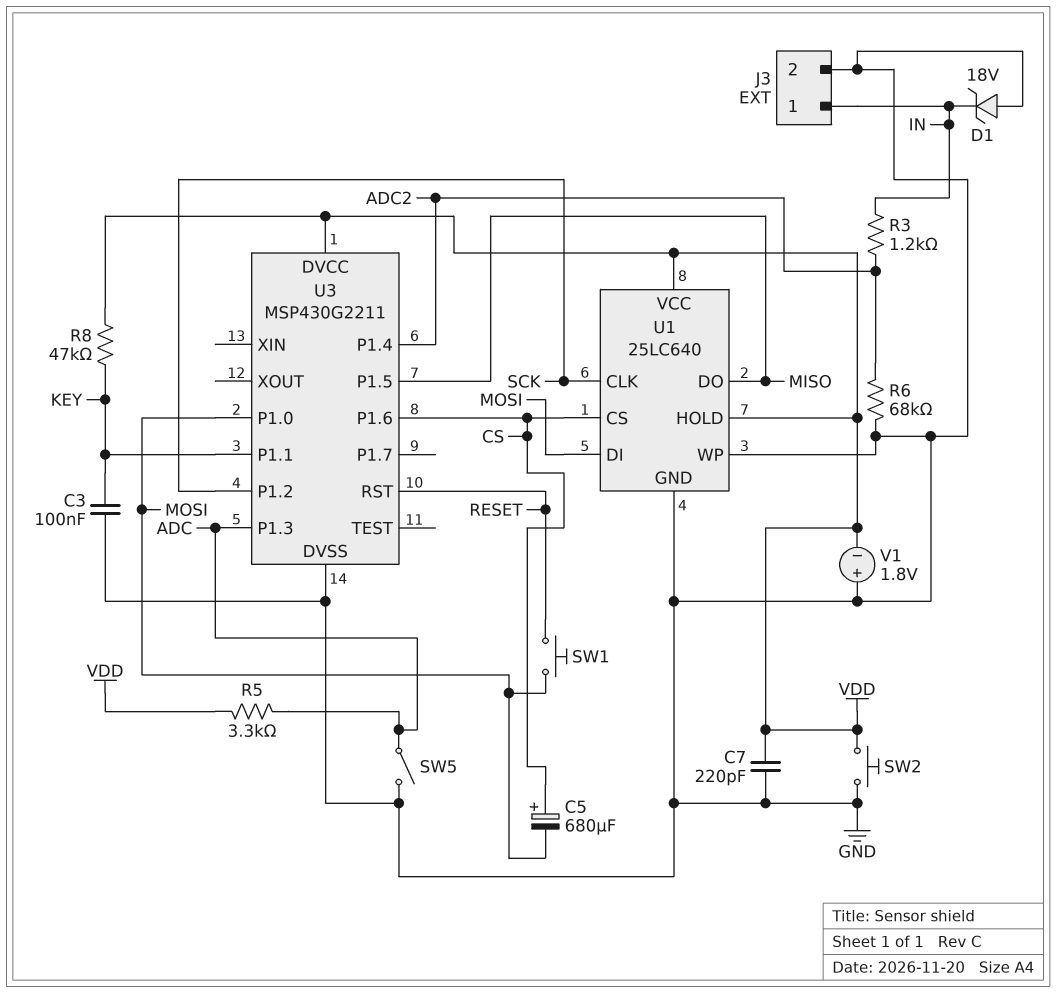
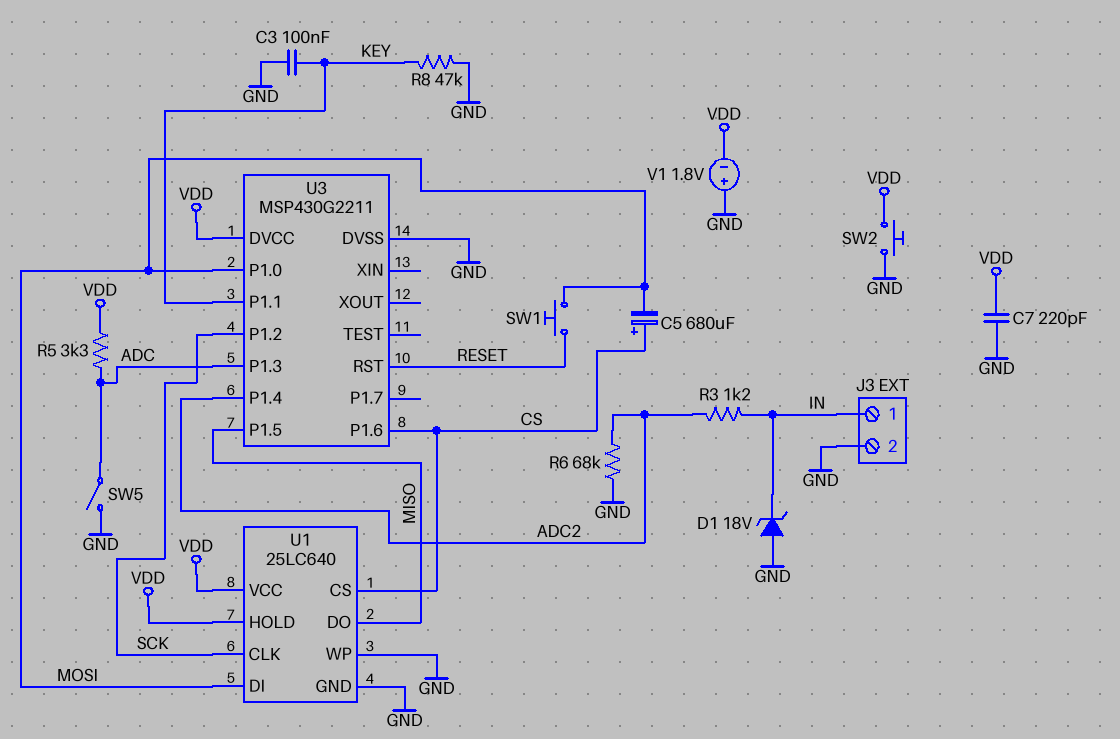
R8: 47k (KEY, VDD) -> 47k (GND, KEY)

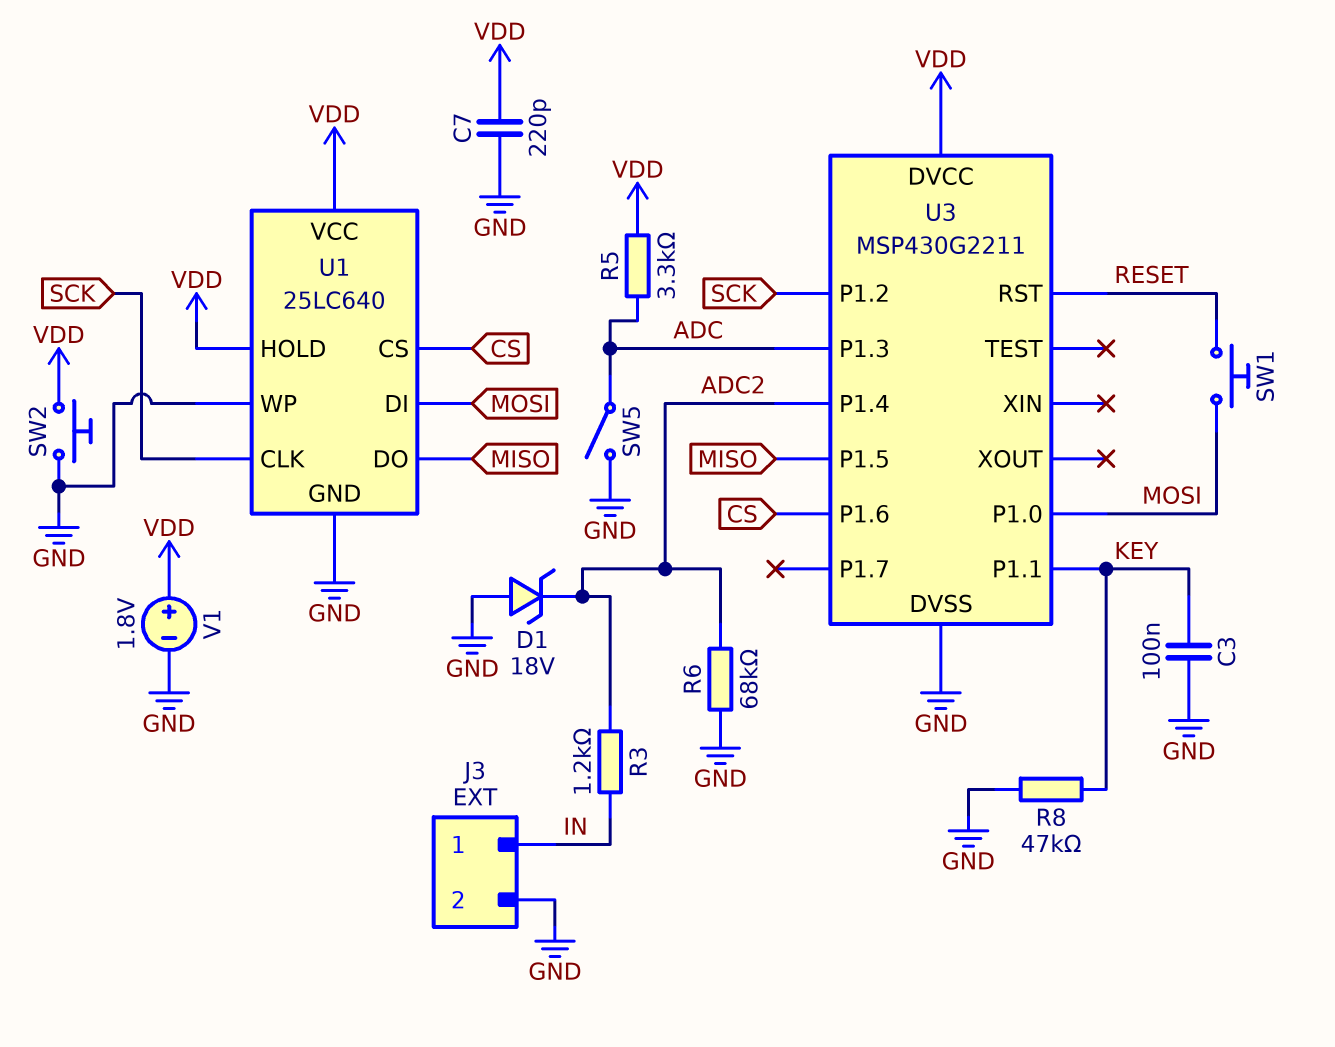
C5: 680uF (plus CS, minus MOSI) -> none
D1: zener 18V (A GND, K IN) -> zener 18V (A GND, K ADC2)
V1: 1.8V (plus GND, minus VDD) -> 1.8V (plus VDD, minus GND)

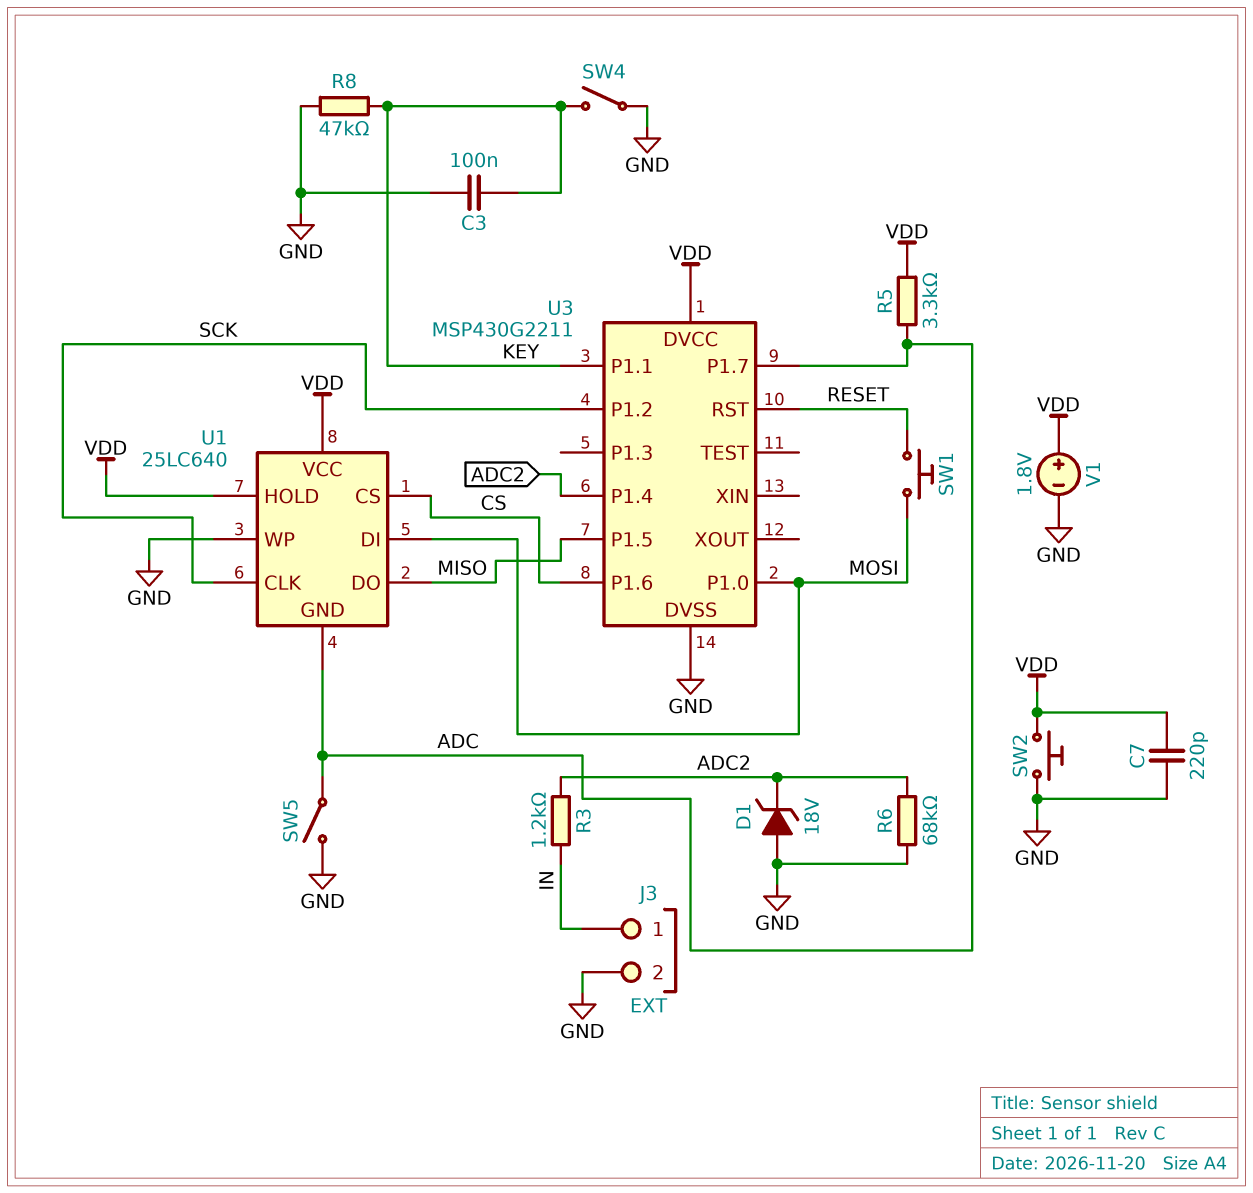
SW4: none -> switch (GND, KEY)
U1 pin GND: GND -> ADC
U3 pin P1.3: ADC -> none
U3 pin P1.7: none -> ADC

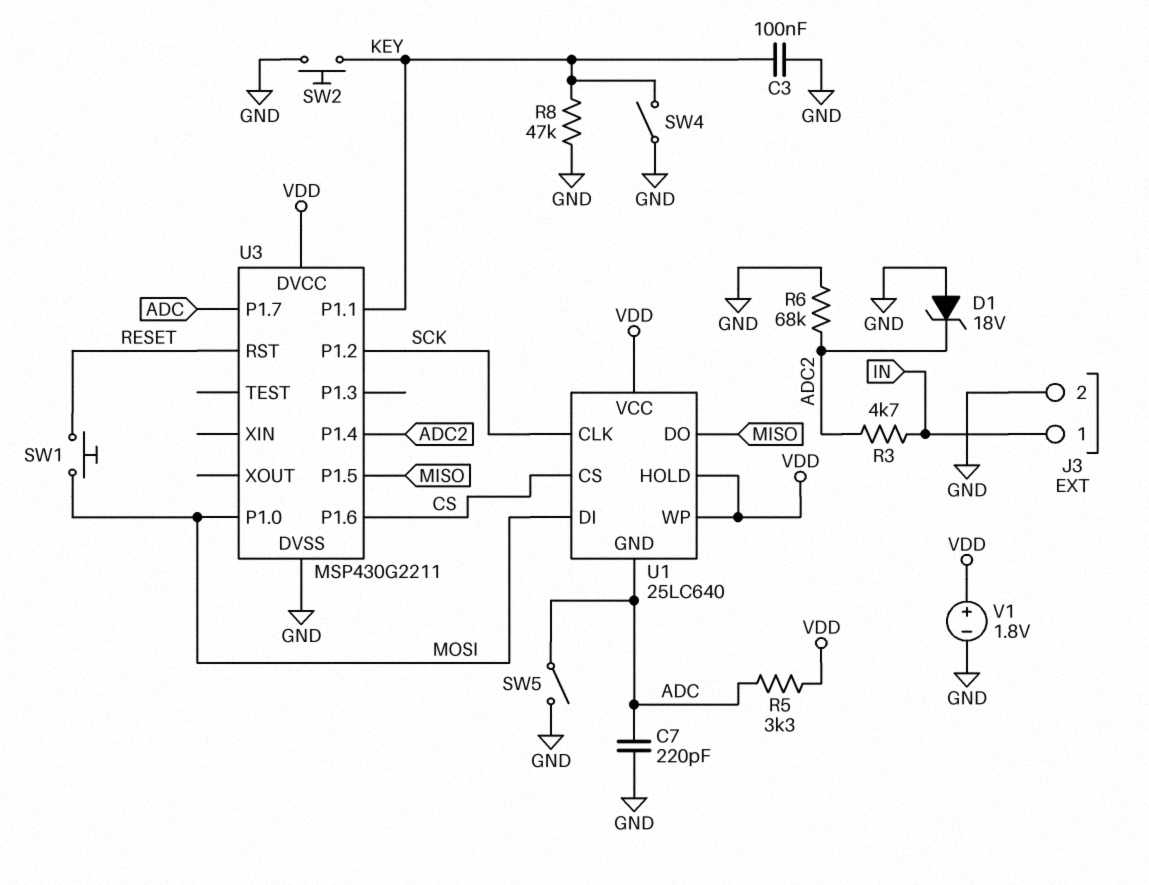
C7: 220pF (GND, VDD) -> 220pF (ADC, GND)
R3: 1.2k (ADC2, IN) -> 4.7k (ADC2, IN)
SW2: button (GND, VDD) -> button (GND, KEY)
U1 pin WP: GND -> VDD

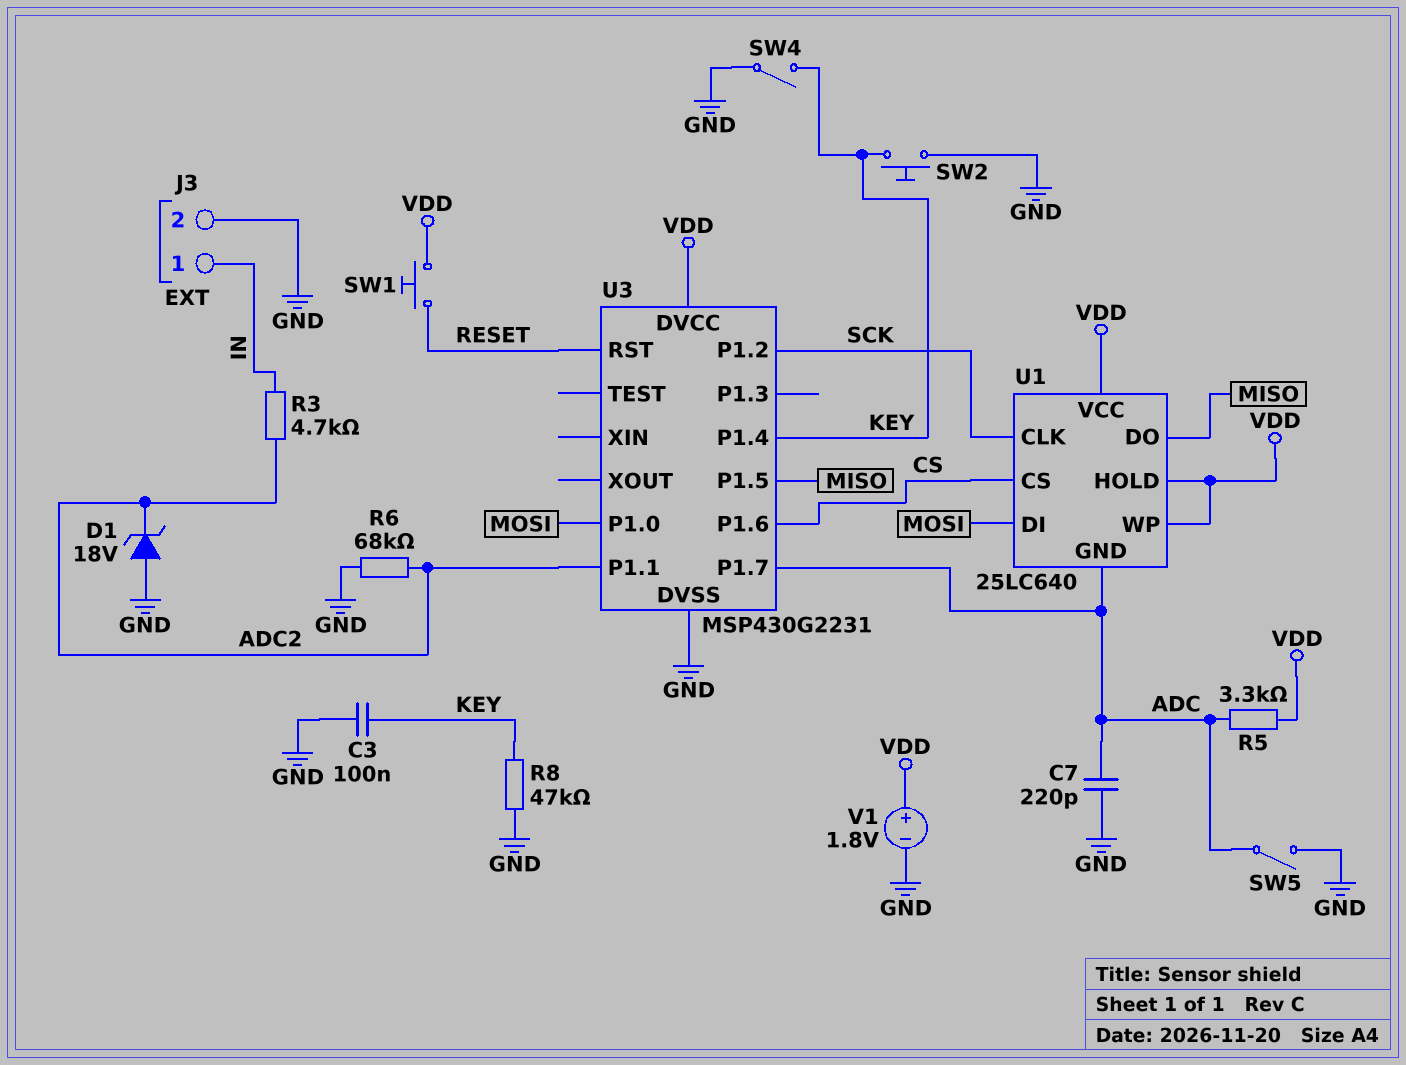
SW1: button (MOSI, RESET) -> button (RESET, VDD)
U3: MSP430G2211 -> MSP430G2231
U3 pin P1.1: KEY -> ADC2
U3 pin P1.4: ADC2 -> KEY

